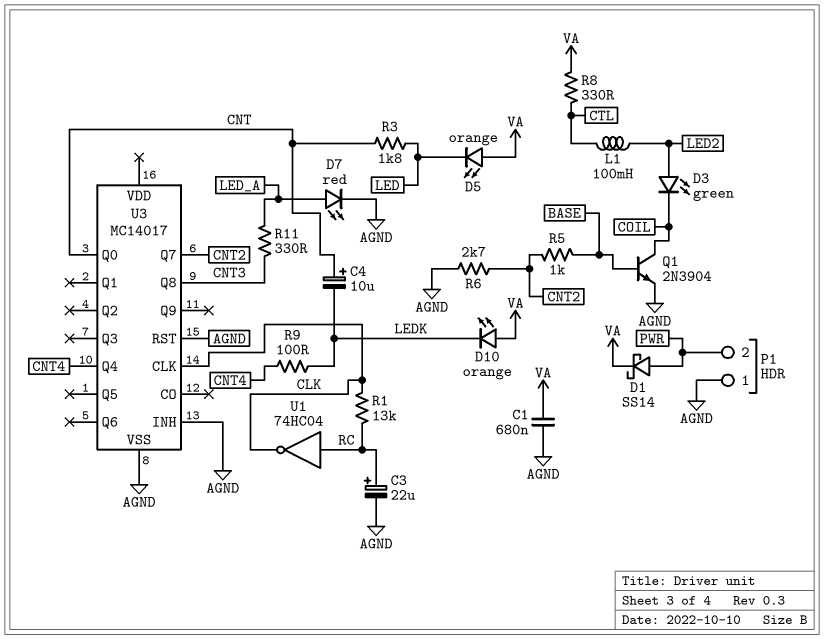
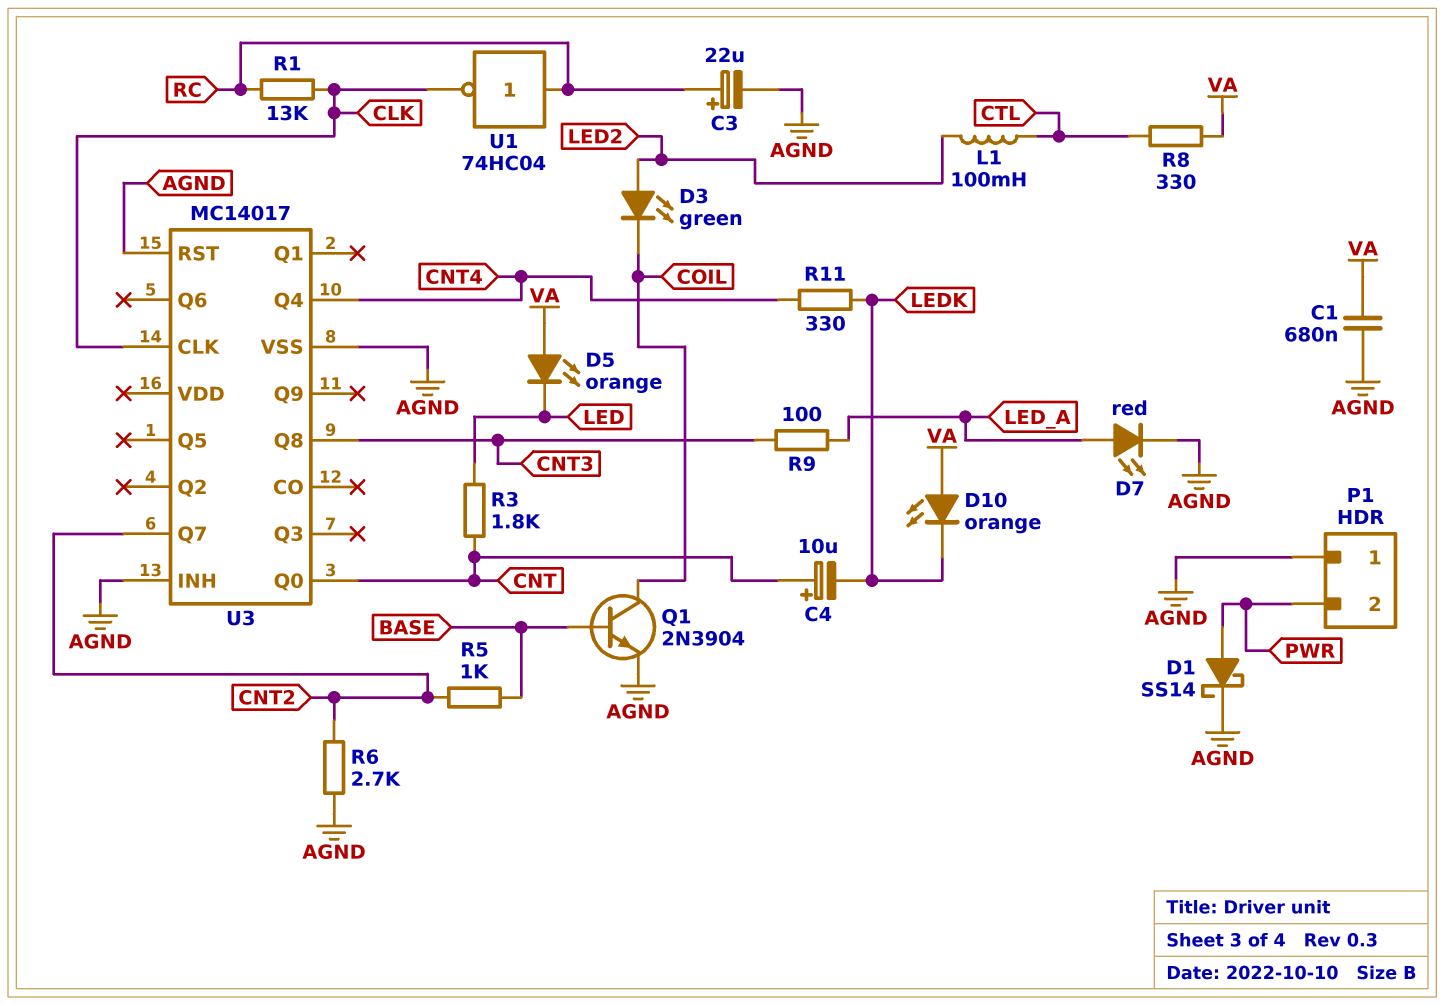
D1: schottky SS14 (A PWR, K VA) -> schottky SS14 (A PWR, K AGND)
R9: 100 (CNT4, LEDK) -> 100 (CNT3, LED_A)
R11: 330 (CNT3, LED_A) -> 330 (CNT4, LEDK)

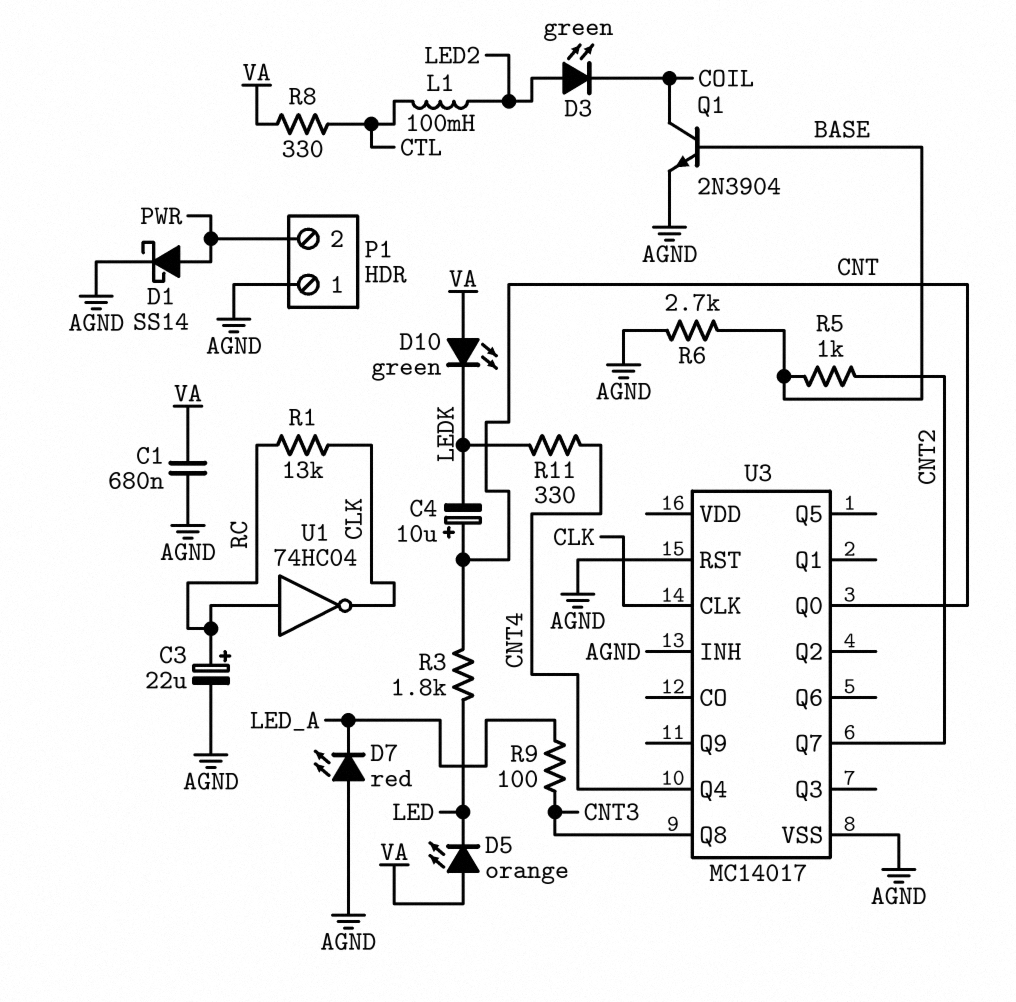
D7: LED red (A LED_A, K AGND) -> LED red (A AGND, K LED_A)
D10: LED orange (A VA, K LEDK) -> LED green (A VA, K LEDK)
R6: 2.7k (AGND, CNT2) -> 2.7k (AGND, BASE)

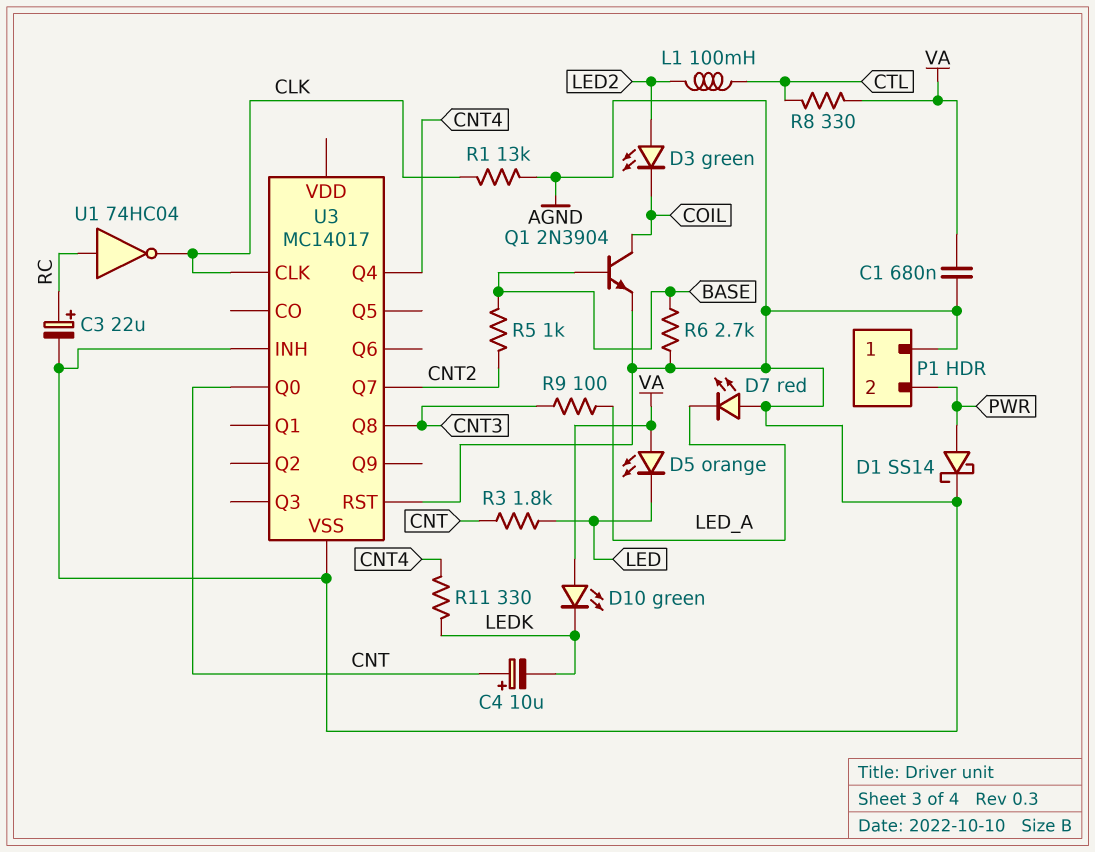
R1: 13k (CLK, RC) -> 13k (AGND, CLK)

